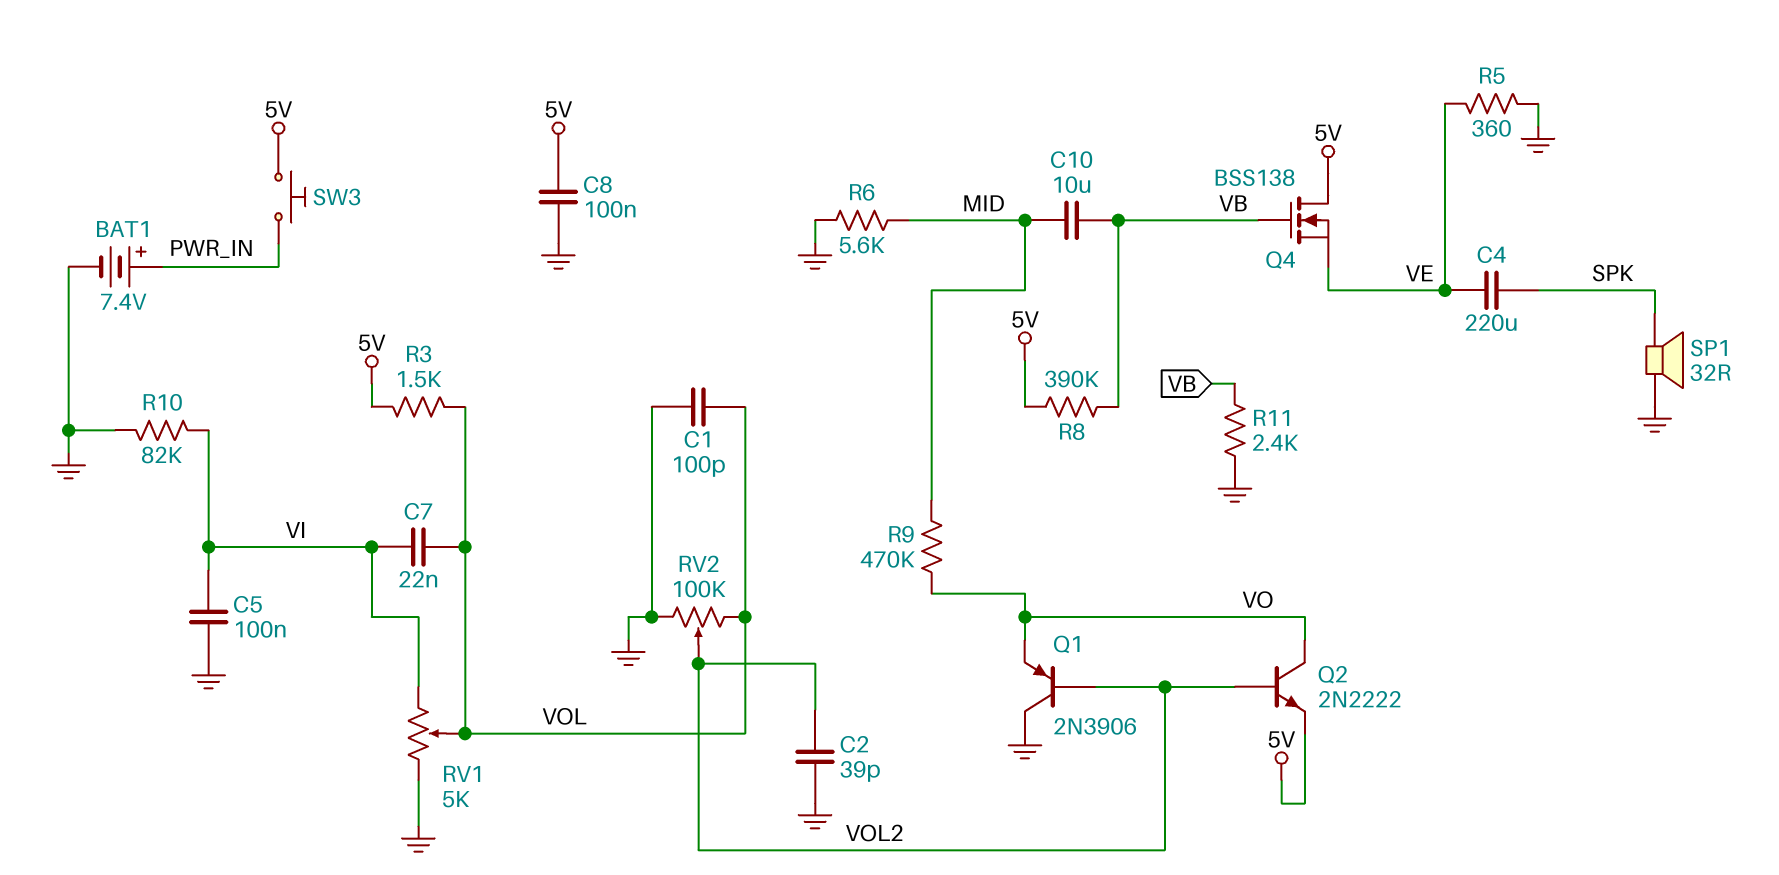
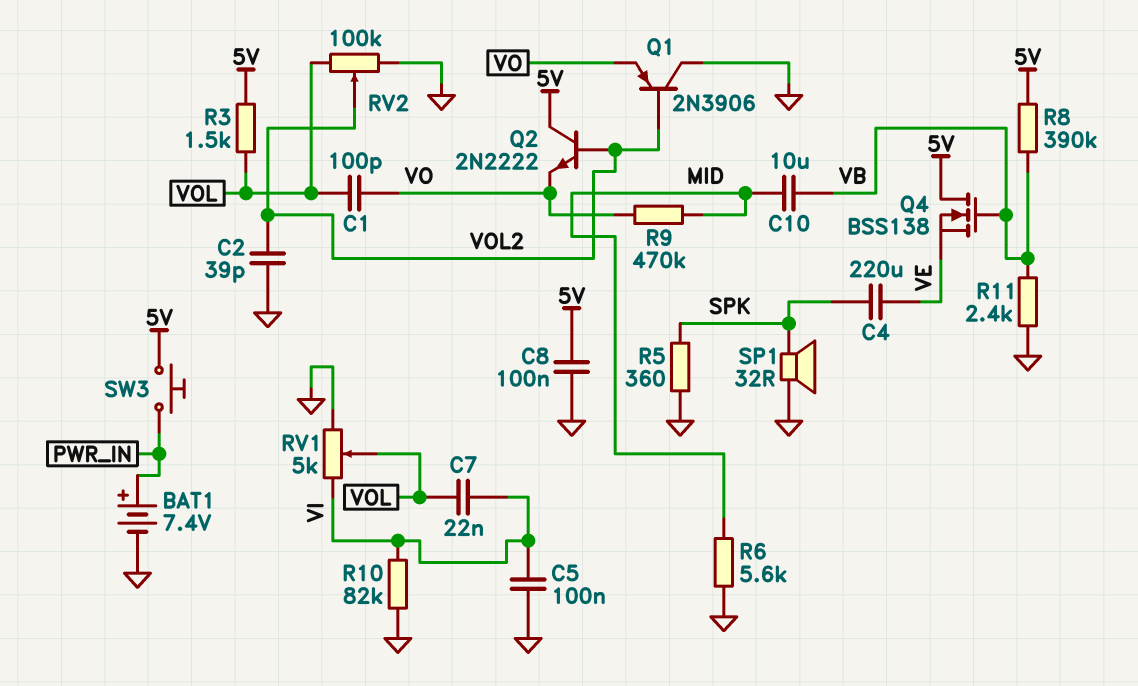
C1: 100pF (GND, VOL) -> 100pF (VO, VOL)
Q2: NPN 2N2222 (B VOL2, C VO, E 5V) -> NPN 2N2222 (B VOL2, C 5V, E VO)
R5: 360 (GND, VE) -> 360 (GND, SPK)

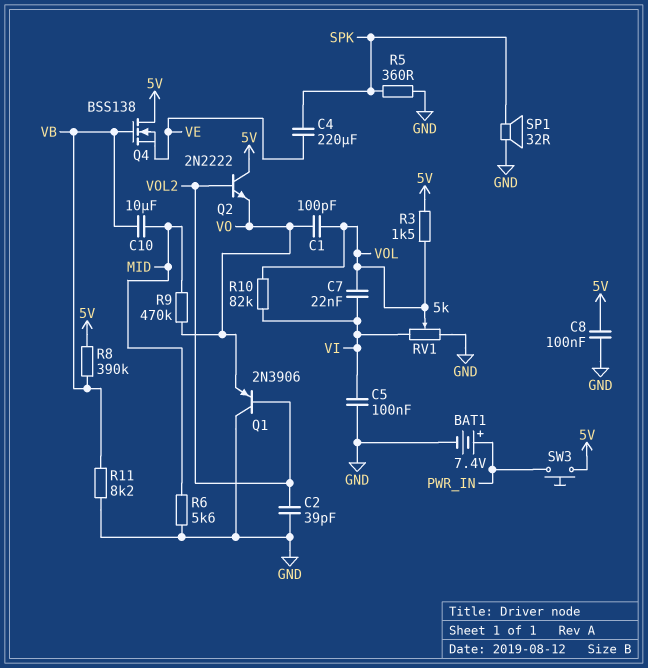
R10: 82k (GND, VI) -> 82k (VI, VOL)
R11: 2.4k (GND, VB) -> 8.2k (GND, VB)
RV2: 100k (GND, VOL, wiper VOL2) -> none

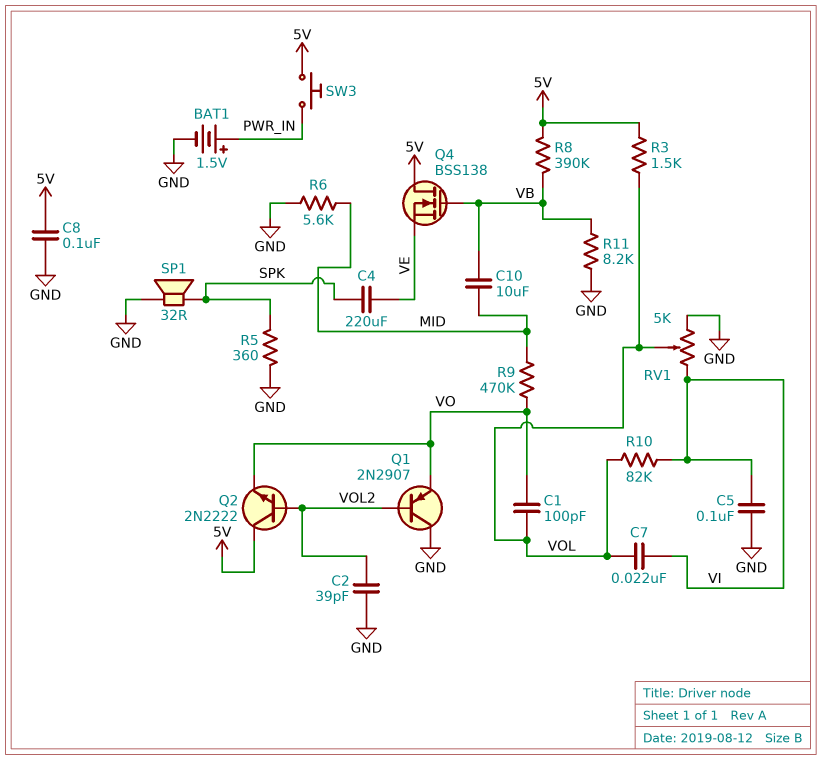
BAT1: 7.4V (plus PWR_IN, minus GND) -> 1.5V (plus PWR_IN, minus GND)
Q1: PNP 2N3906 (B VOL2, C GND, E VO) -> PNP 2N2907 (B VOL2, C GND, E VO)

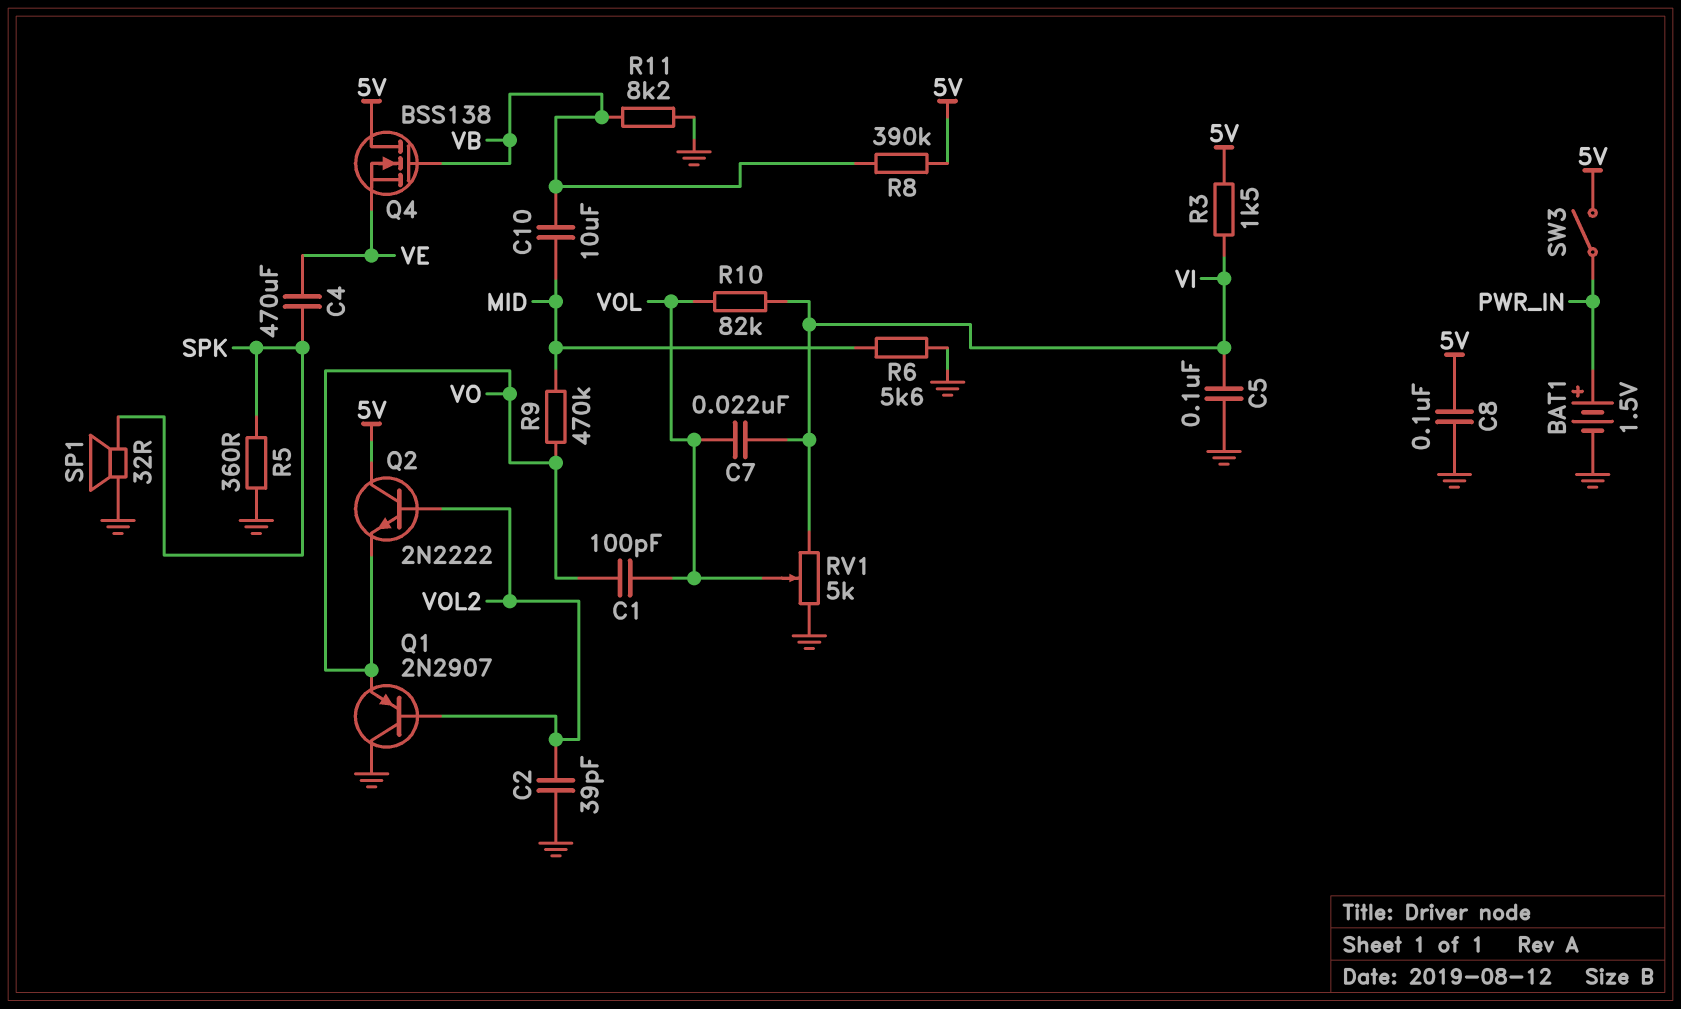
C4: 220uF (SPK, VE) -> 470uF (SPK, VE)
R3: 1.5k (5V, VOL) -> 1.5k (5V, VI)
SW3: button (5V, PWR_IN) -> switch (5V, PWR_IN)

